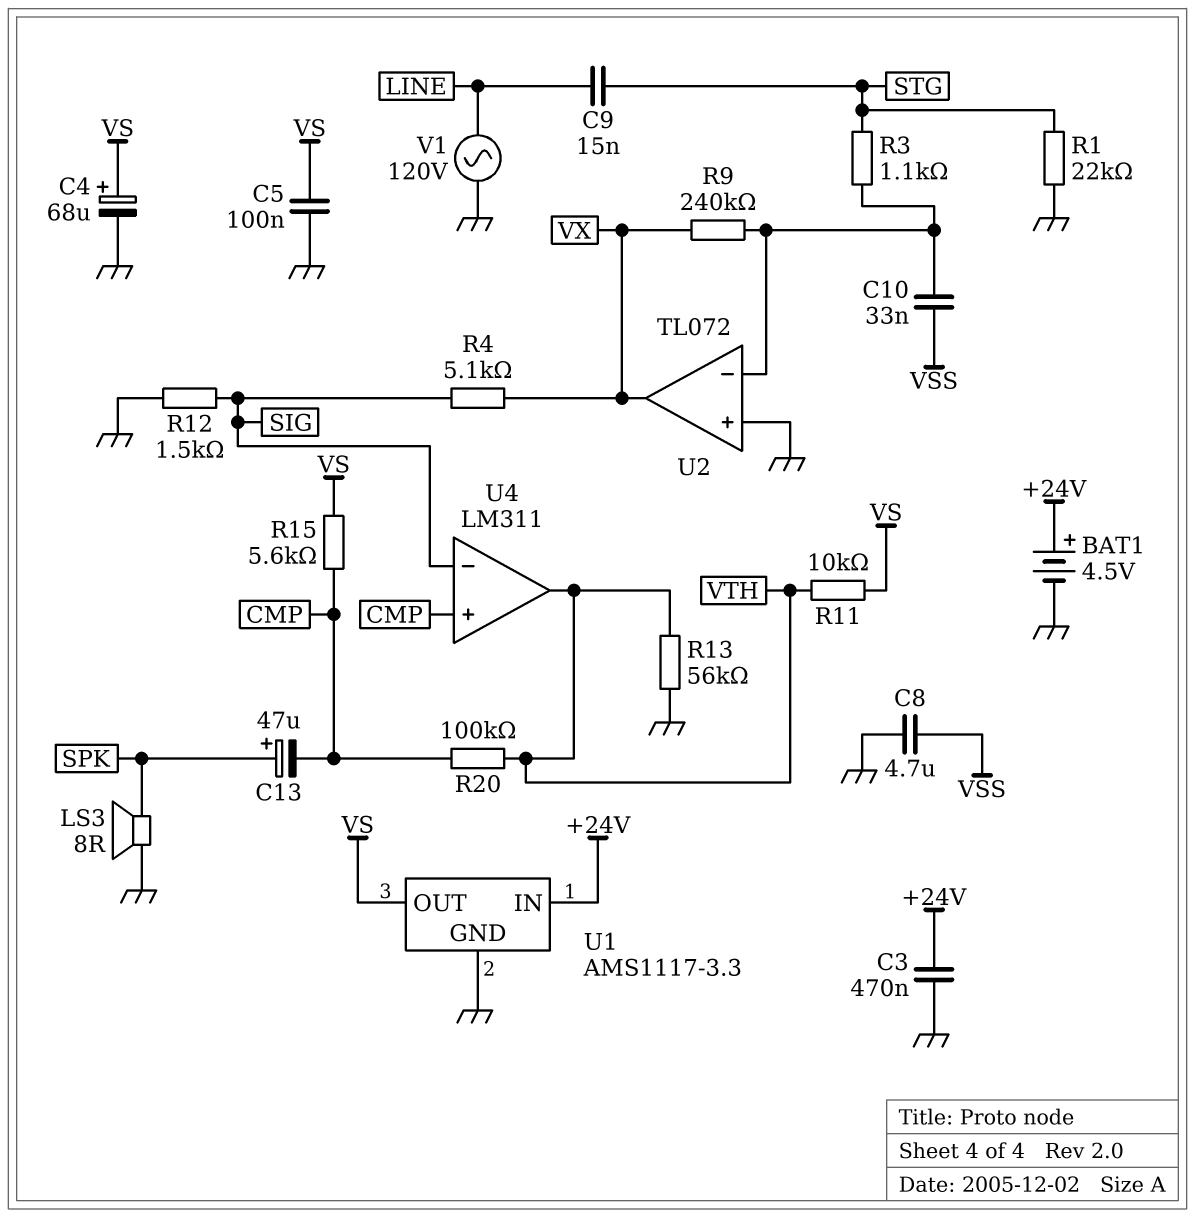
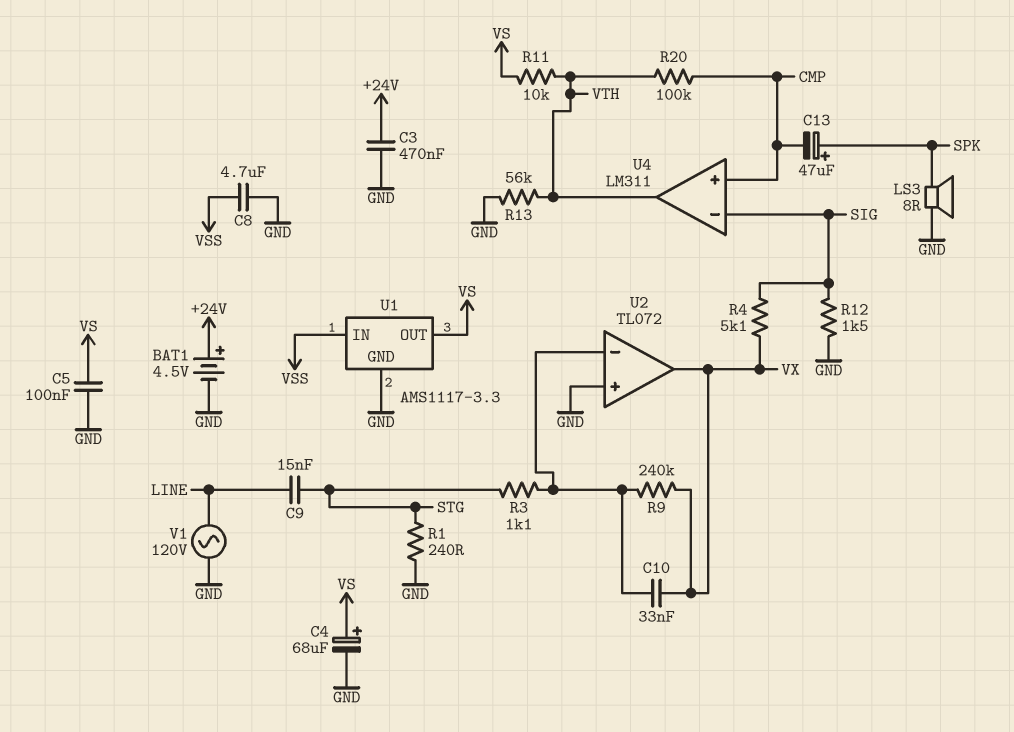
C10: 33nF (U2/in-, VSS) -> 33nF (U2/in-, VX)
R1: 22k (GND, STG) -> 240 (GND, STG)
R15: 5.6k (CMP, VS) -> none
U1 pin IN: +24V -> VSS

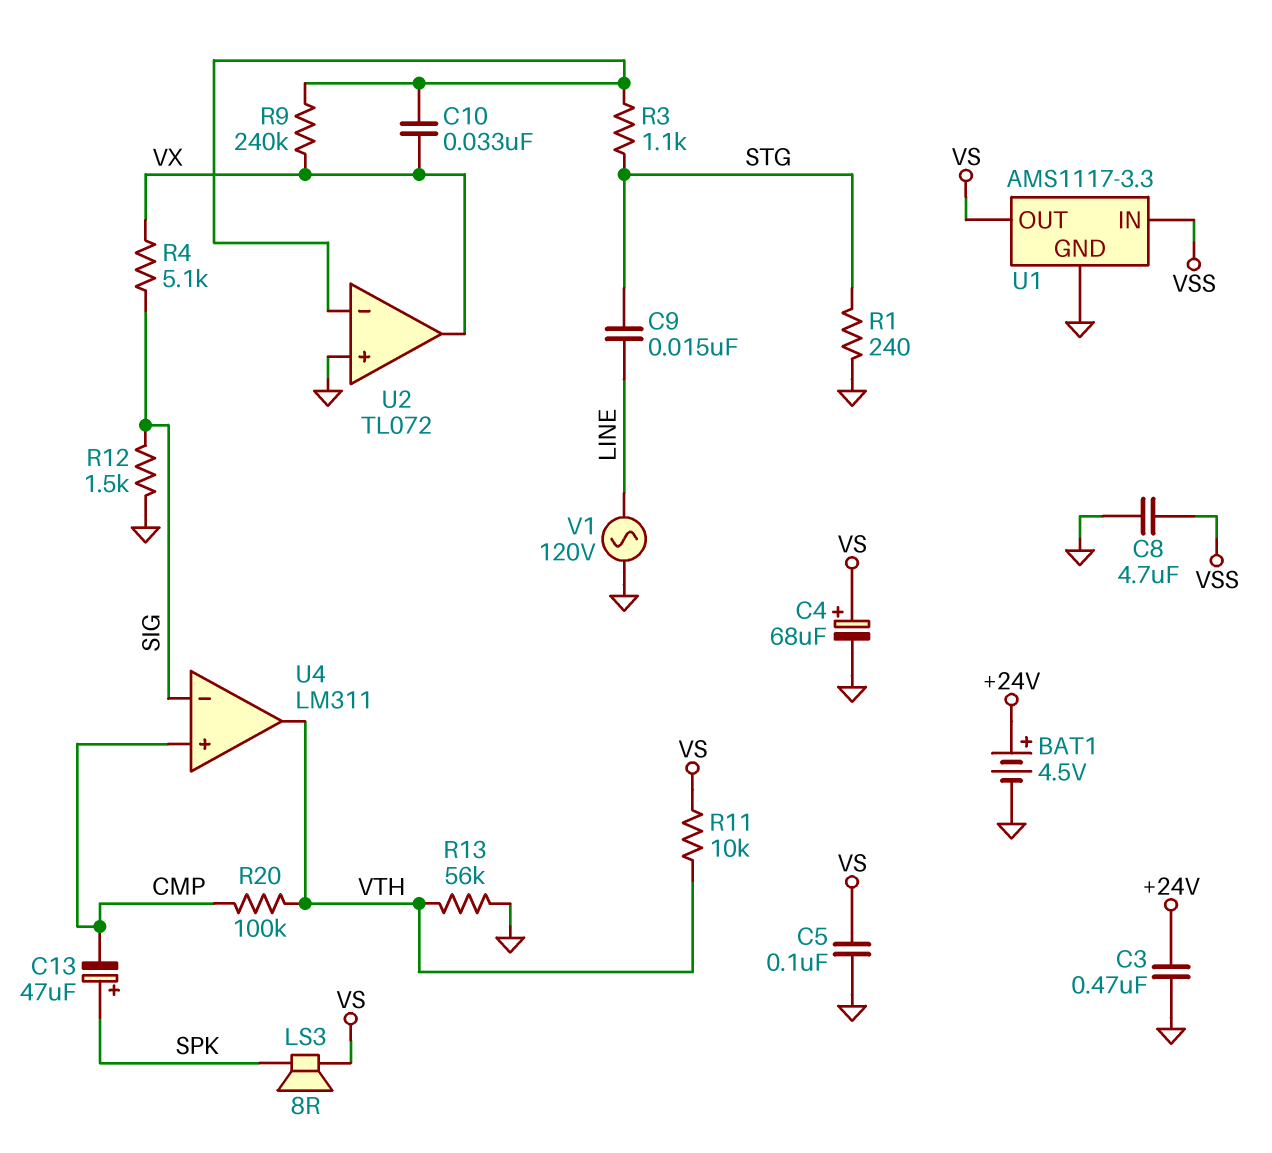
LS3: speaker 8R (GND, SPK) -> speaker 8R (SPK, VS)

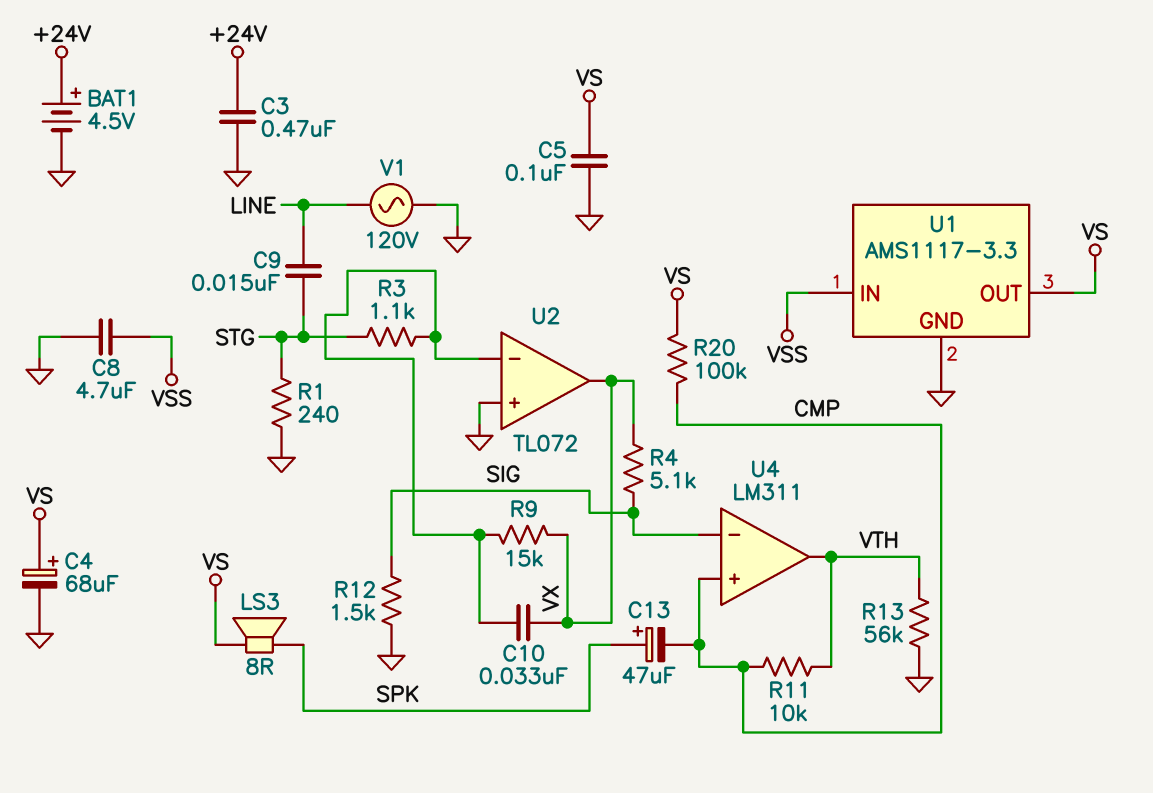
R9: 240k (U2/in-, VX) -> 15k (U2/in-, VX)
R11: 10k (VS, VTH) -> 10k (CMP, VTH)
R20: 100k (CMP, VTH) -> 100k (CMP, VS)

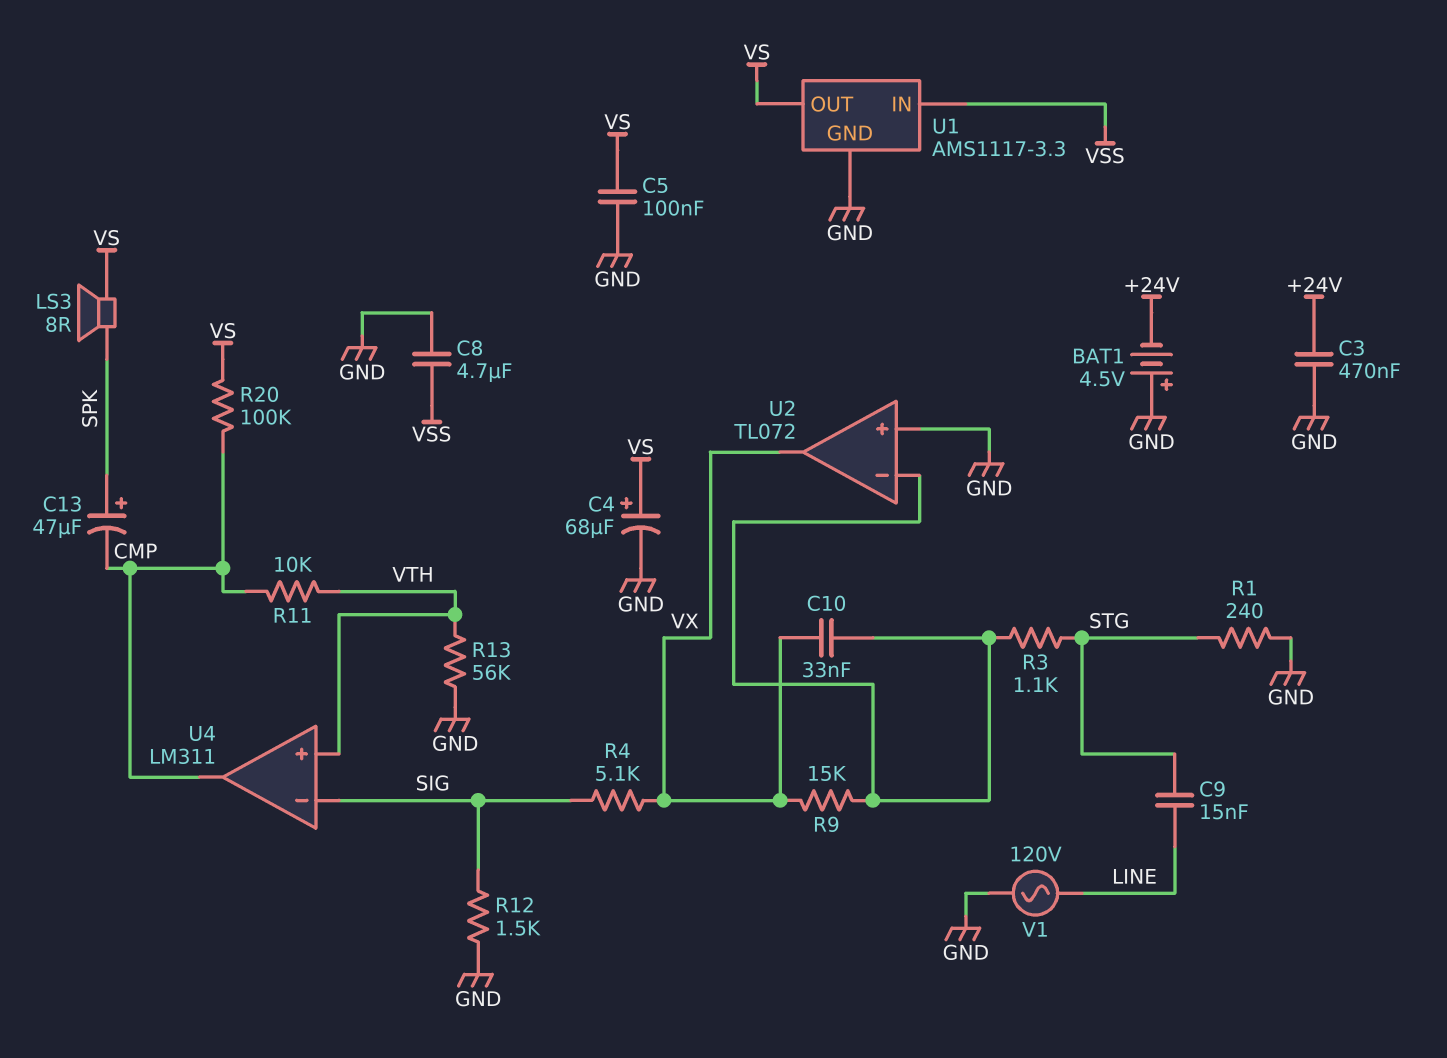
BAT1: 4.5V (plus +24V, minus GND) -> 4.5V (plus GND, minus +24V)
U4 pin in+: CMP -> VTH
U4 pin out: VTH -> CMP

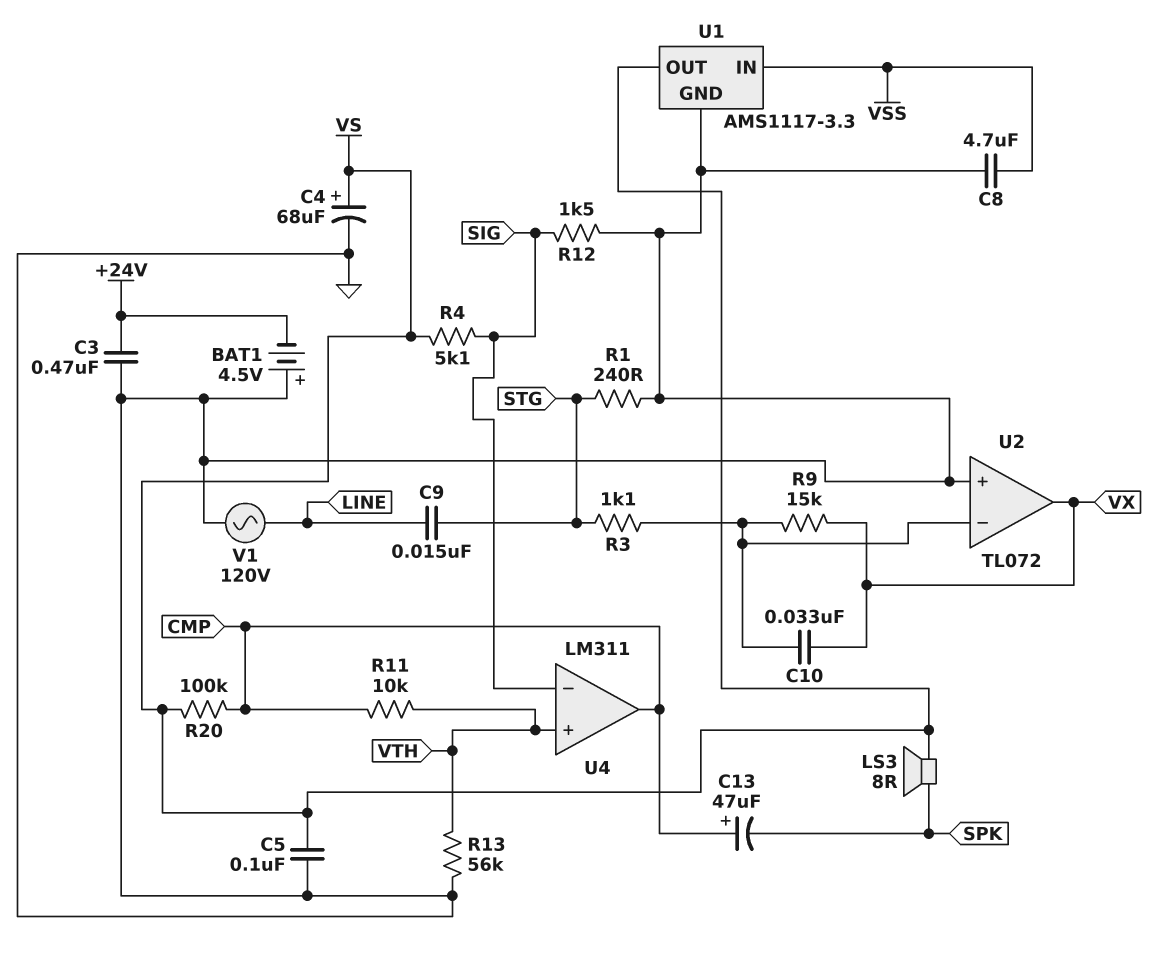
C13: 47uF (plus SPK, minus CMP) -> 47uF (plus CMP, minus SPK)
R4: 5.1k (SIG, VX) -> 5.1k (SIG, VS)

